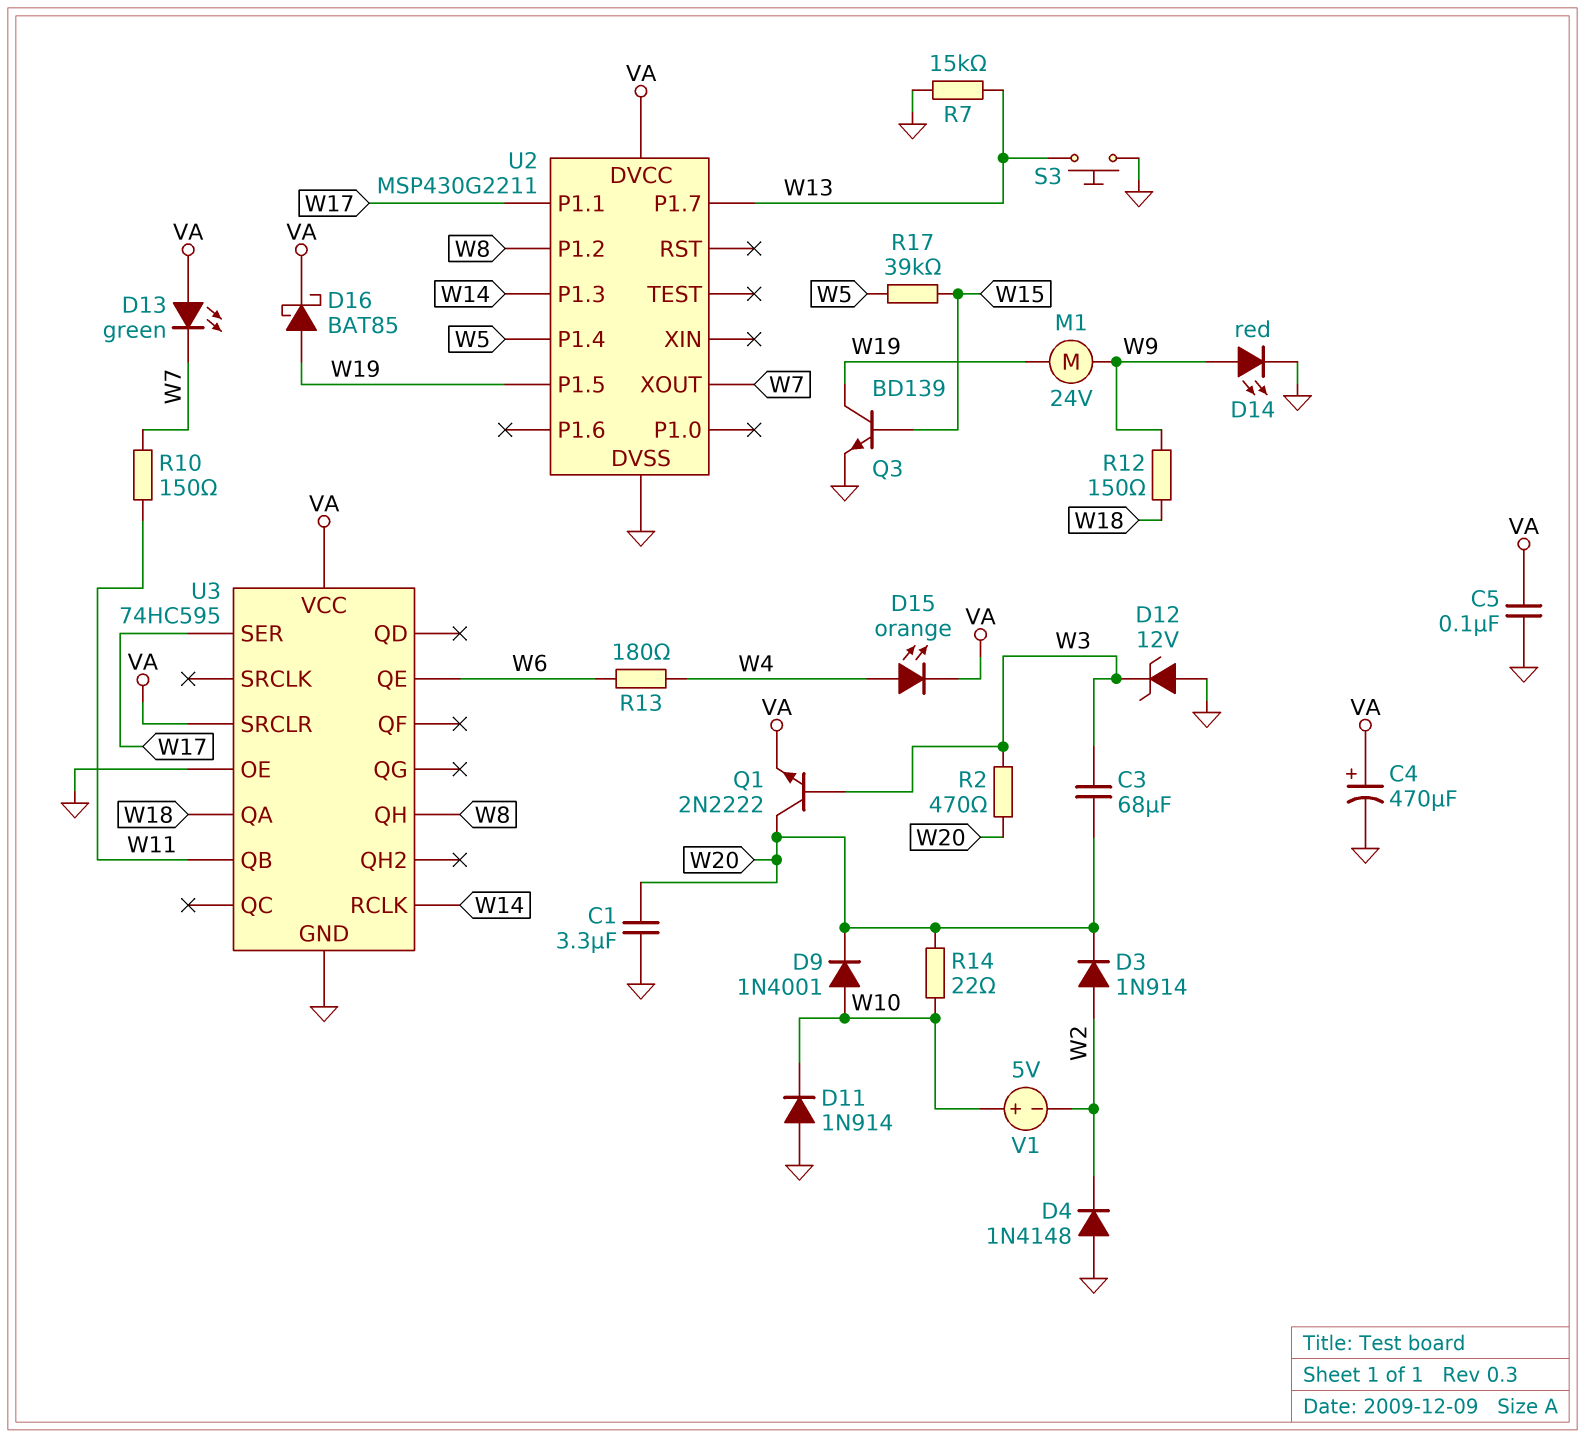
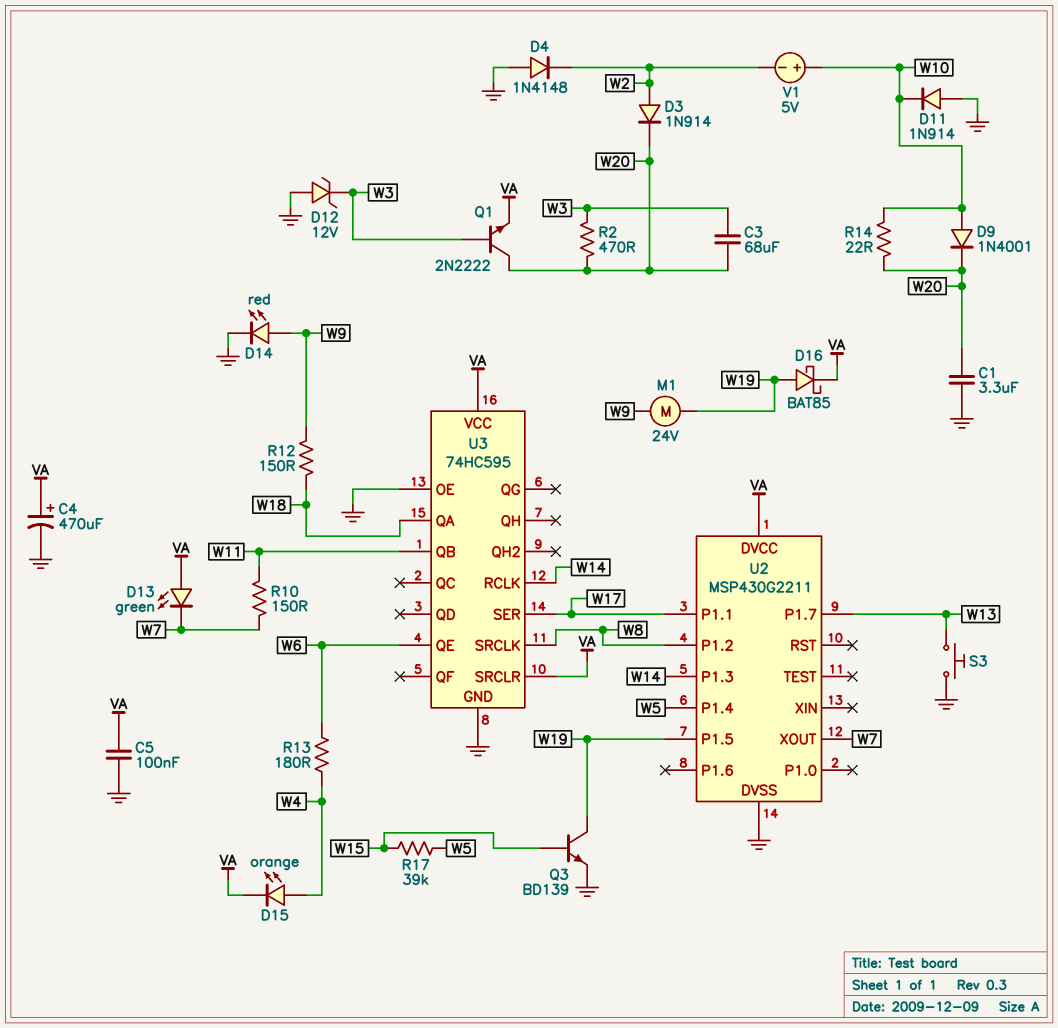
R7: 15k (GND, W13) -> none
U3 pin QH: W8 -> none
U3 pin SRCLK: none -> W8

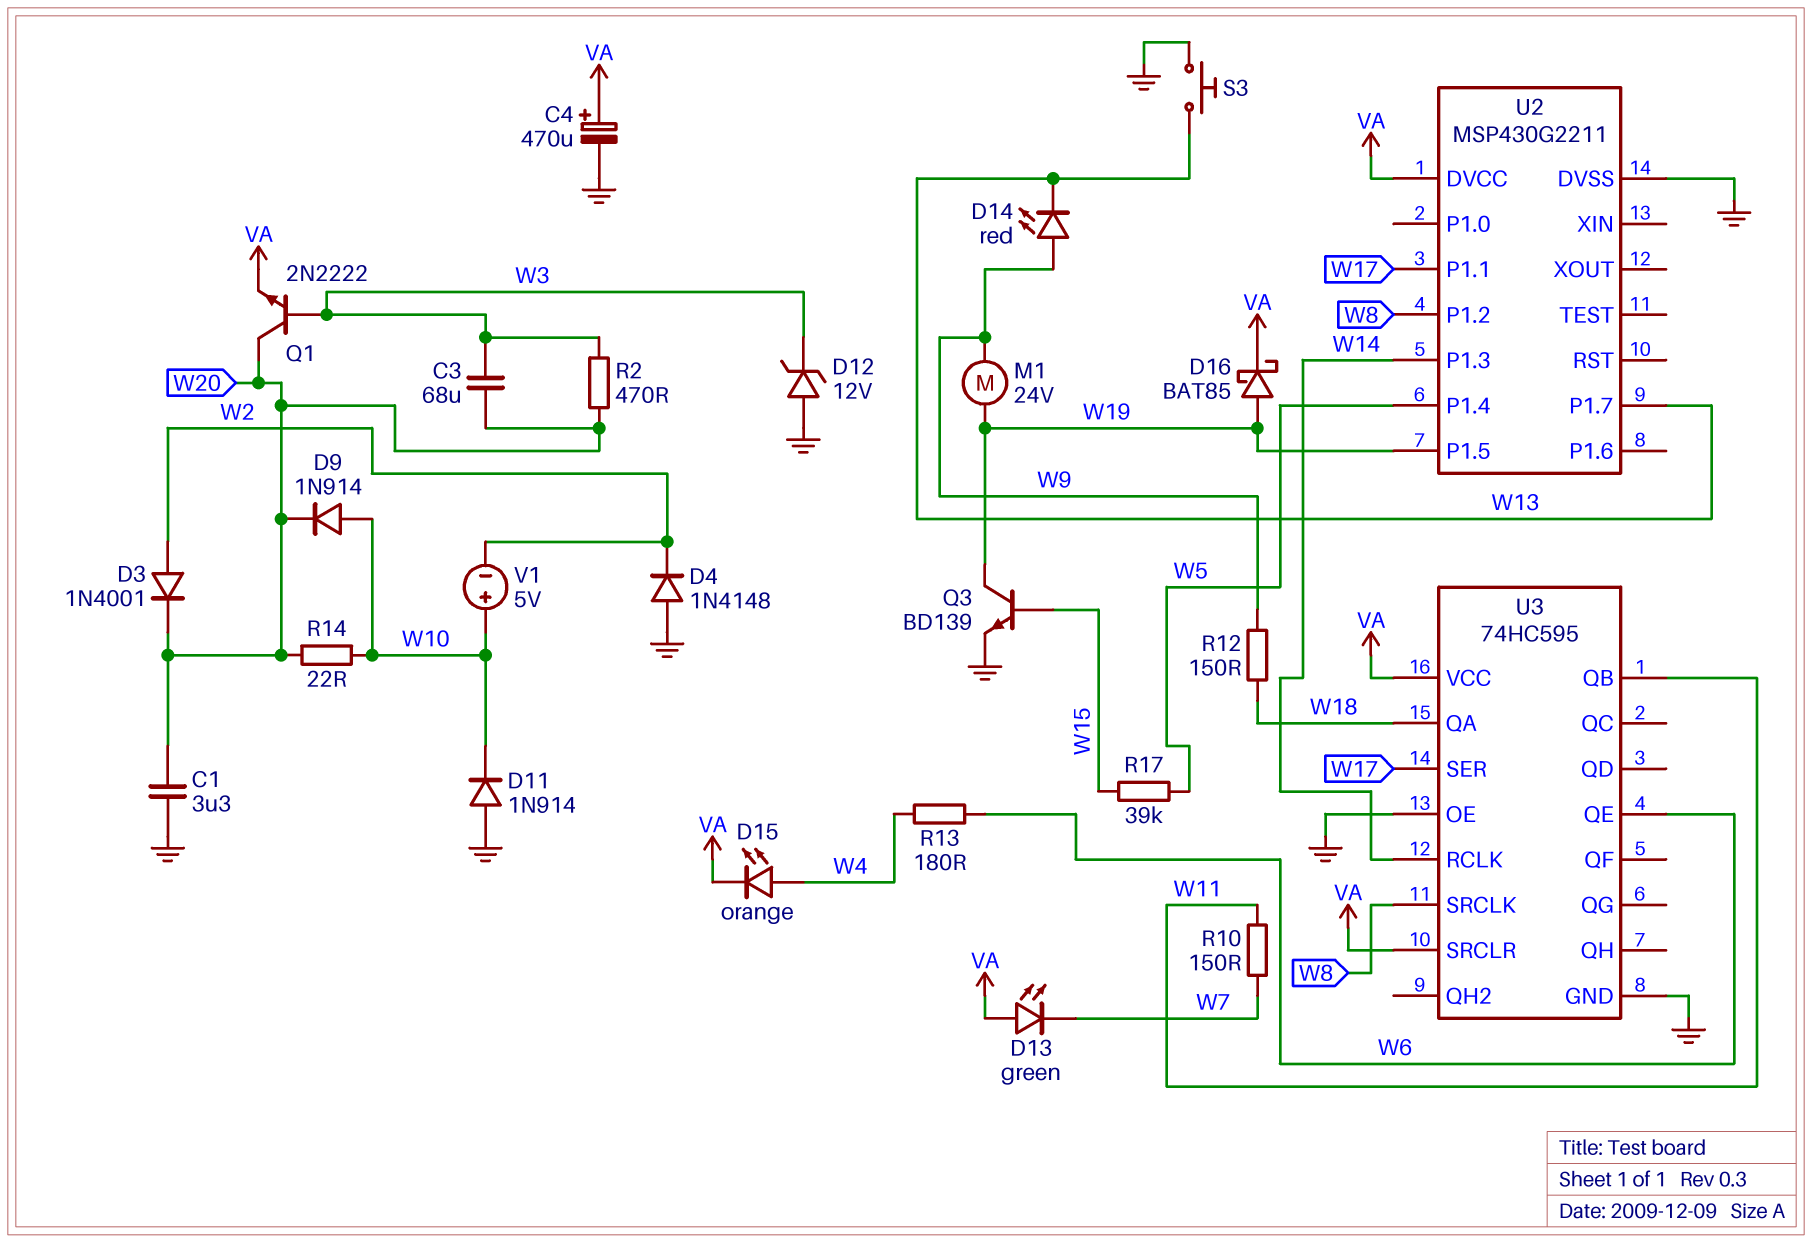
C5: 100nF (GND, VA) -> none
D3: diode 1N914 (A W2, K W20) -> diode 1N4001 (A W2, K W20)
D9: diode 1N4001 (A W10, K W20) -> diode 1N914 (A W10, K W20)
D14: LED red (A W9, K GND) -> LED red (A W9, K W13)
U2 pin XOUT: W7 -> none

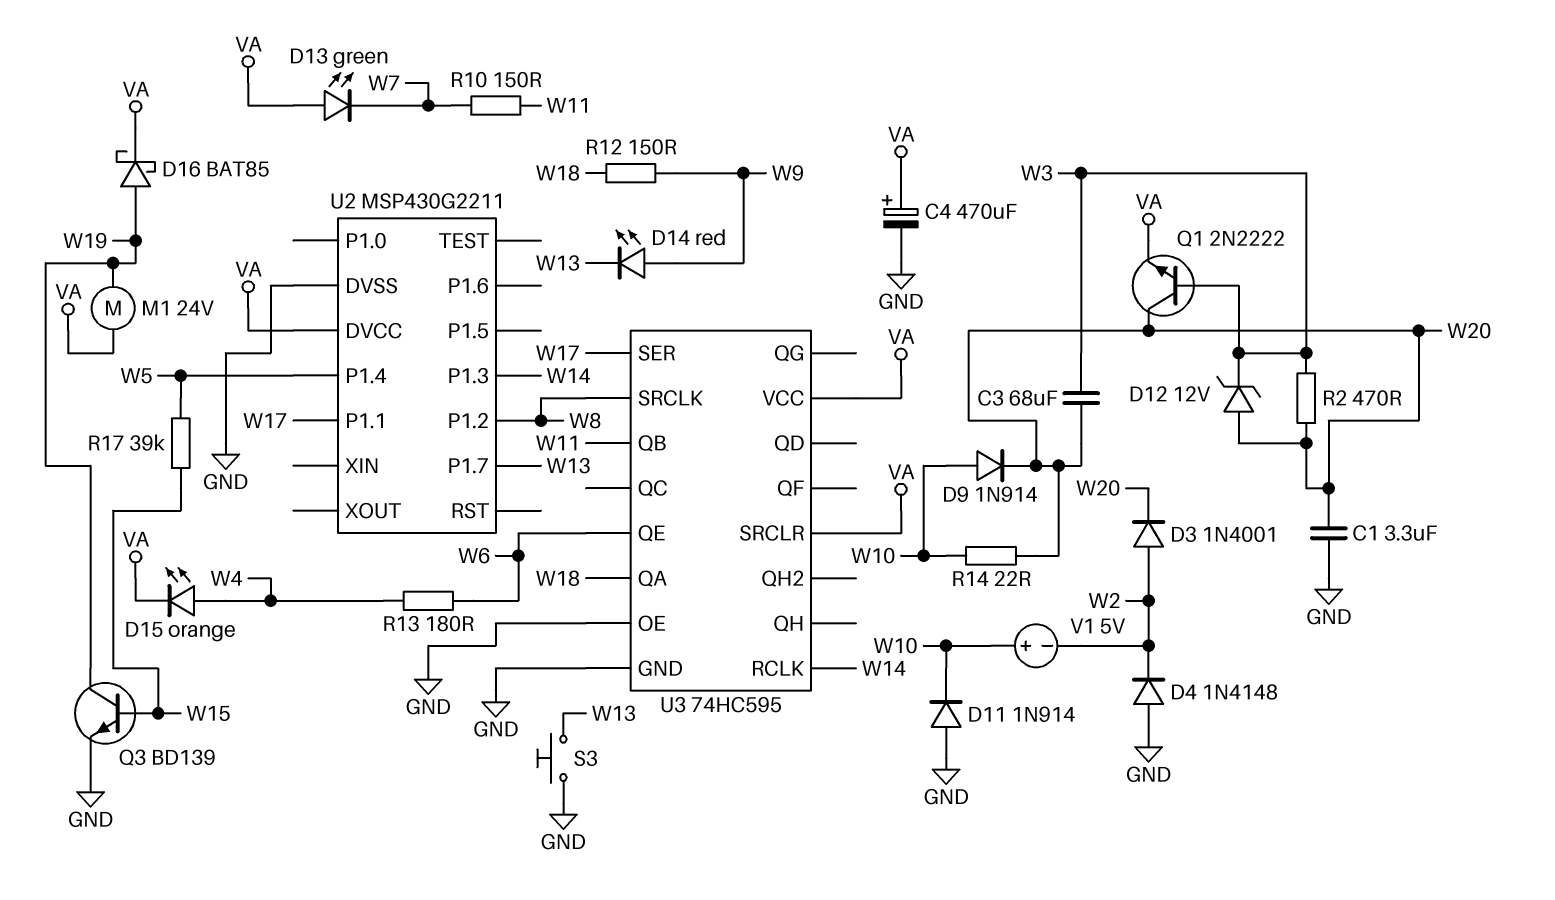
D12: zener 12V (A GND, K W3) -> zener 12V (A W20, K W3)
M1: motor 24V (W9, W19) -> motor 24V (VA, W19)
U2 pin P1.5: W19 -> none

